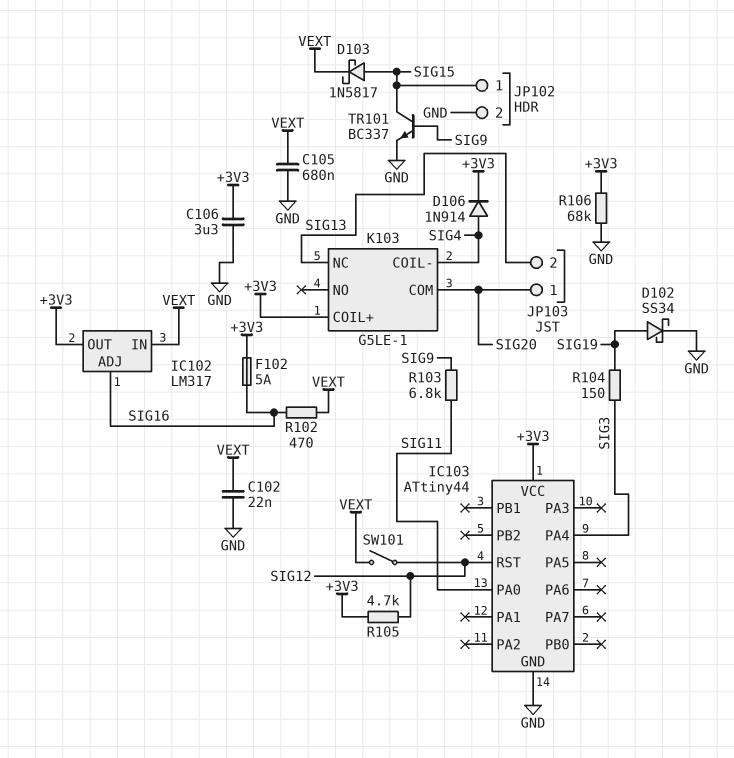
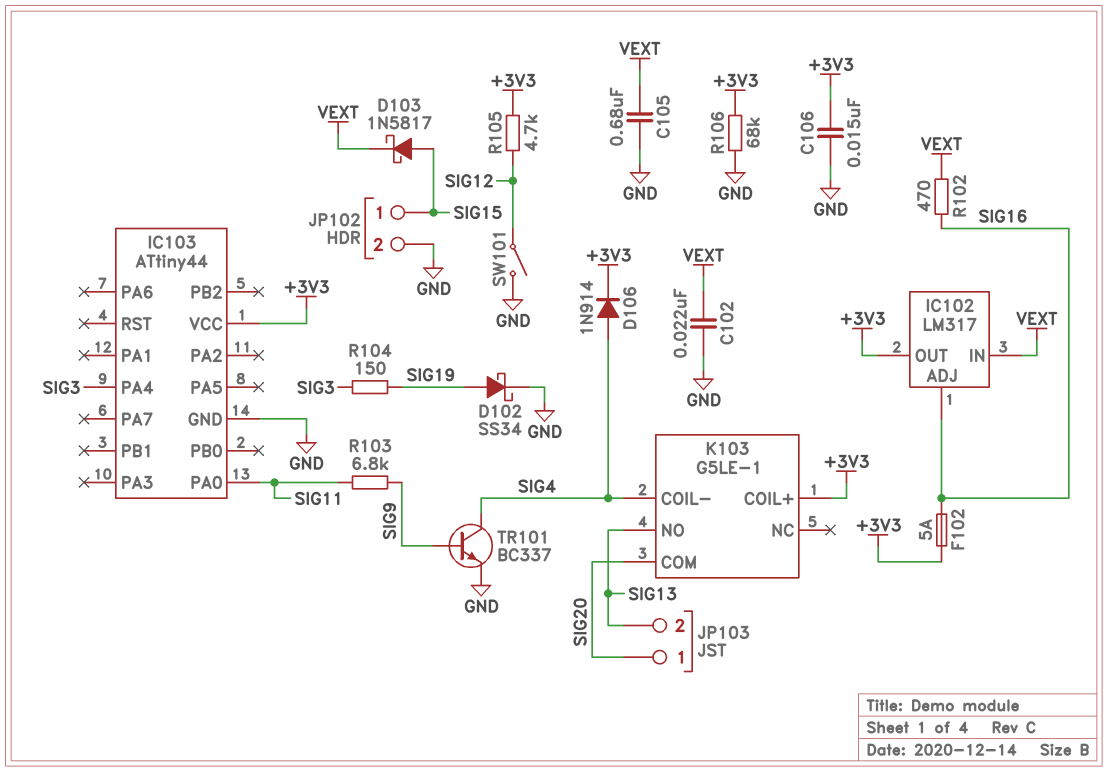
C106: 3.3uF (+3V3, GND) -> 15nF (+3V3, GND)
IC103 pin RST: SIG12 -> none
K103 pin NC: SIG13 -> none
K103 pin NO: none -> SIG13
SW101: switch (SIG12, VEXT) -> switch (GND, SIG12)
TR101: NPN BC337 (B SIG9, C SIG15, E GND) -> NPN BC337 (B SIG9, C SIG4, E GND)

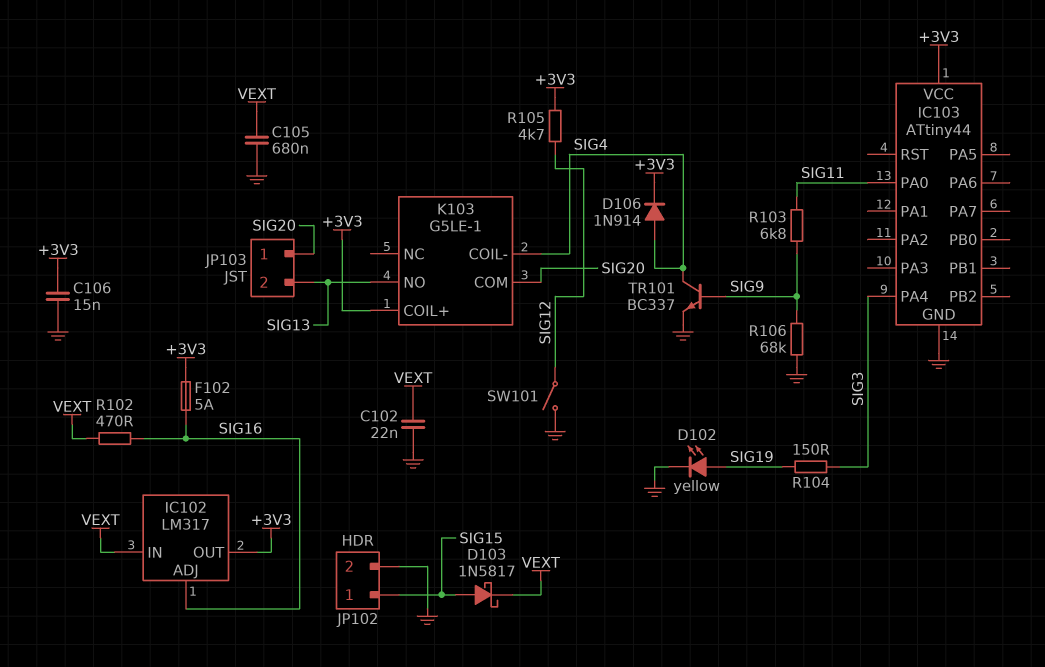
D102: schottky SS34 (A SIG19, K GND) -> LED yellow (A SIG19, K GND)
R106: 68k (+3V3, GND) -> 68k (GND, SIG9)

